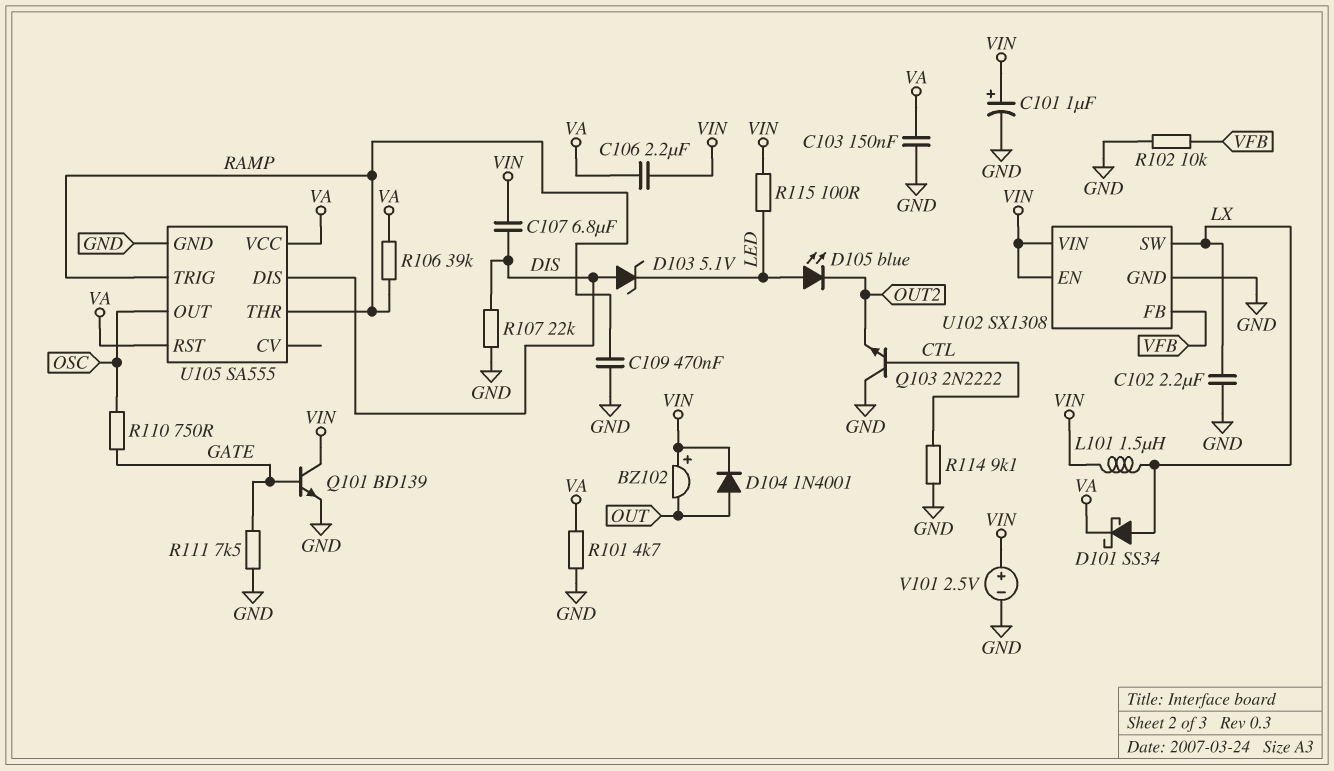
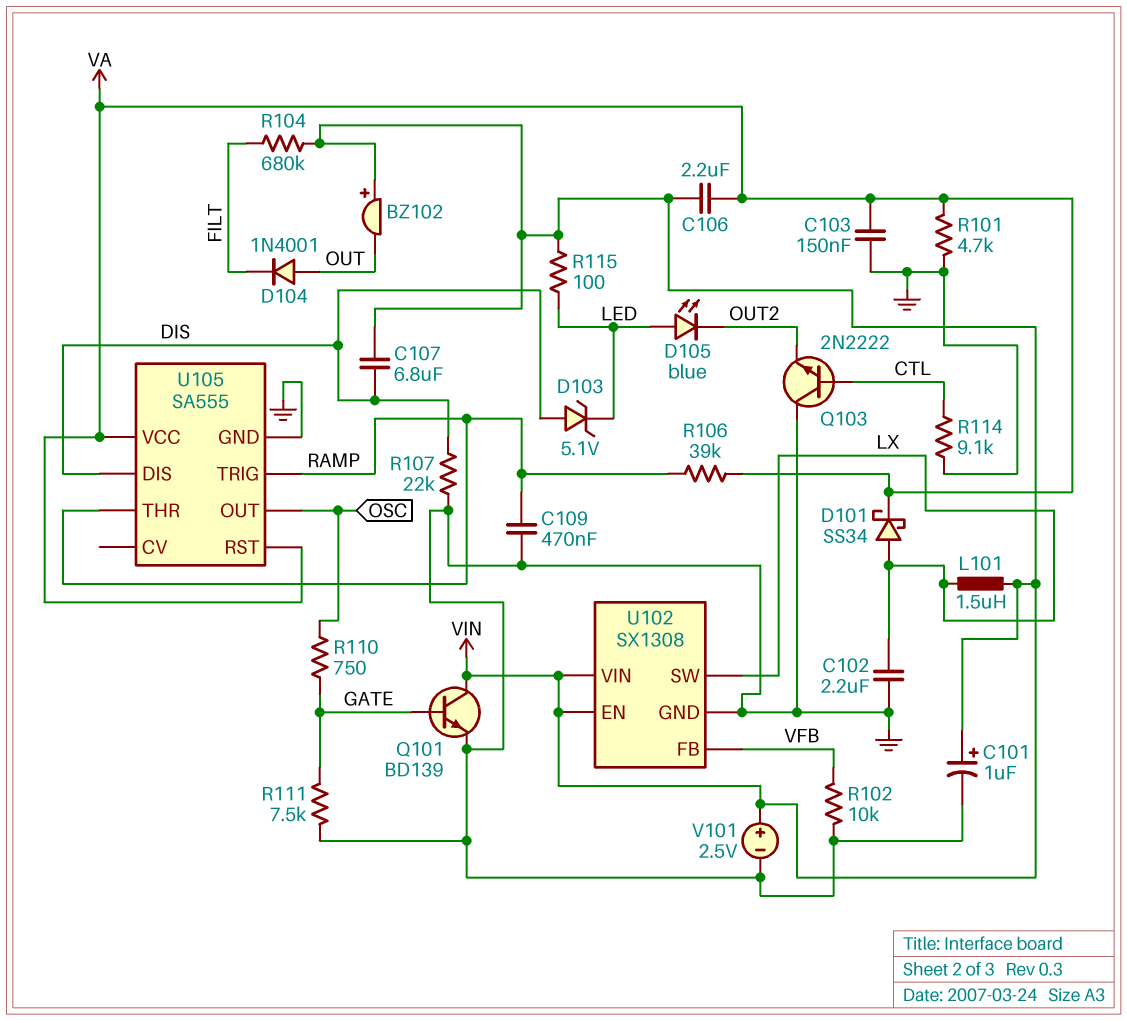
D104: diode 1N4001 (A OUT, K VIN) -> diode 1N4001 (A OUT, K FILT)
R104: none -> 680k (FILT, VIN)

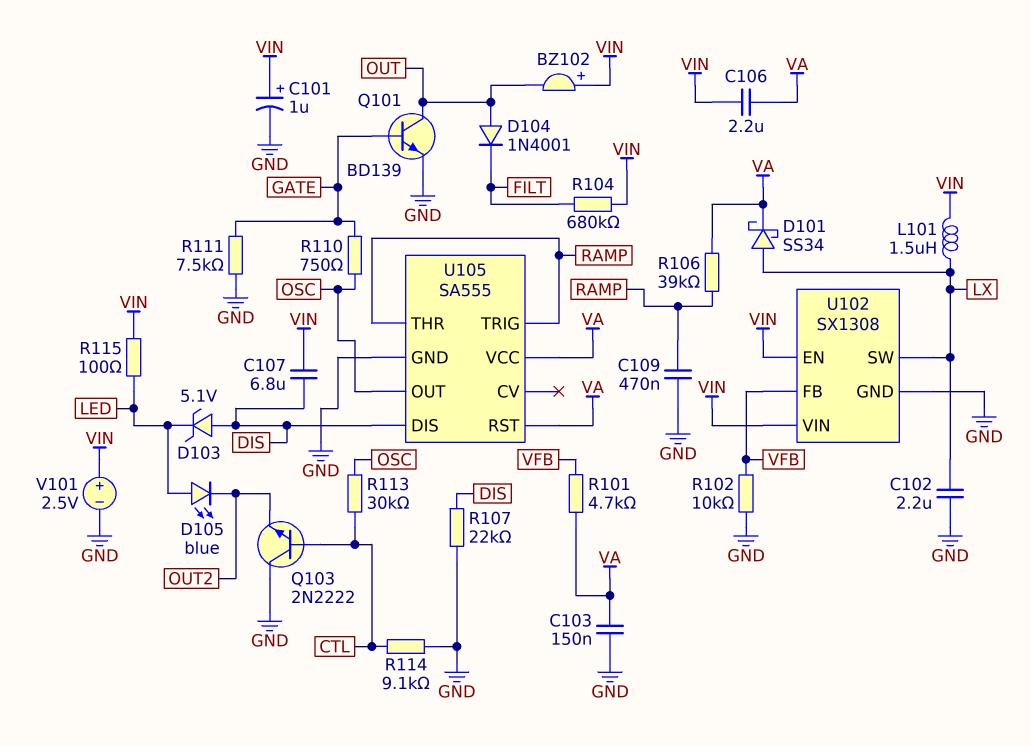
Q101: NPN BD139 (B GATE, C VIN, E GND) -> NPN BD139 (B GATE, C OUT, E GND)
R101: 4.7k (GND, VA) -> 4.7k (VA, VFB)
R113: none -> 30k (CTL, OSC)

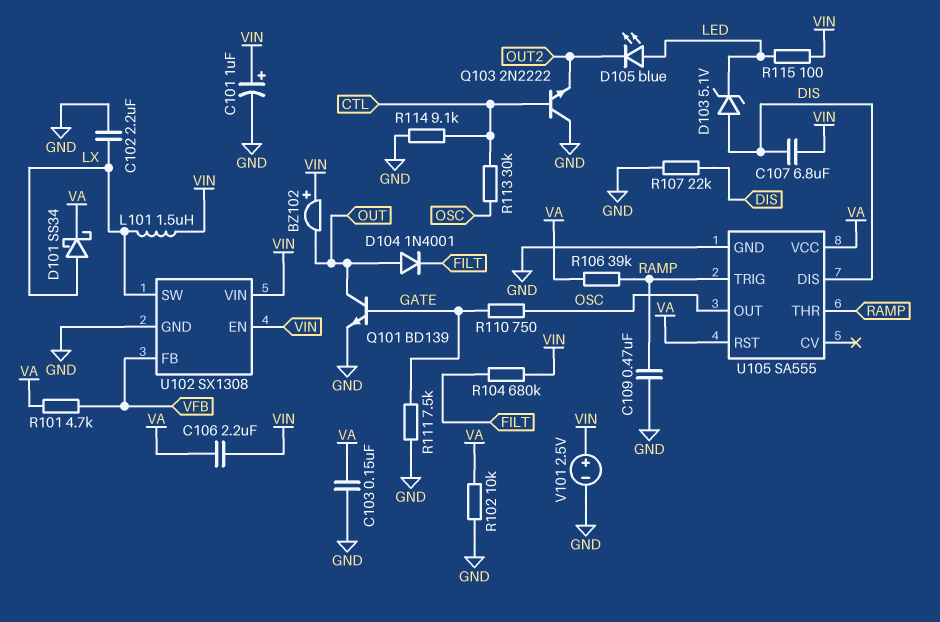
R102: 10k (GND, VFB) -> 10k (GND, VA)

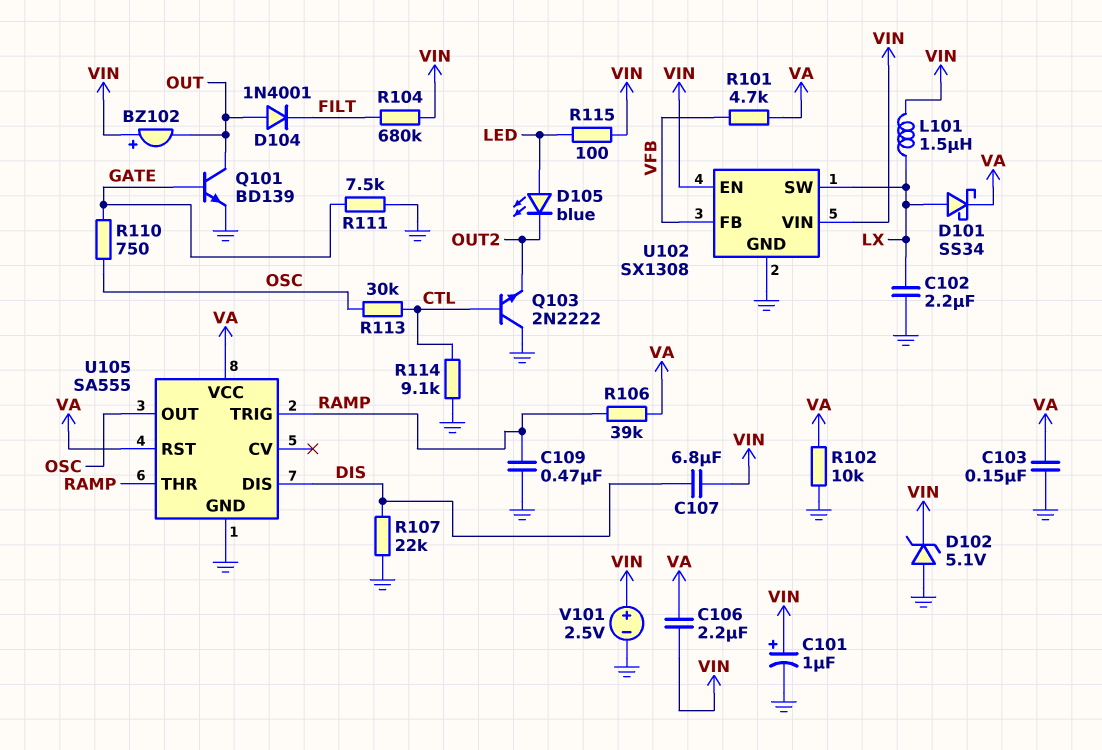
D102: none -> zener 5.1V (A GND, K VIN)
D103: zener 5.1V (A DIS, K LED) -> none

